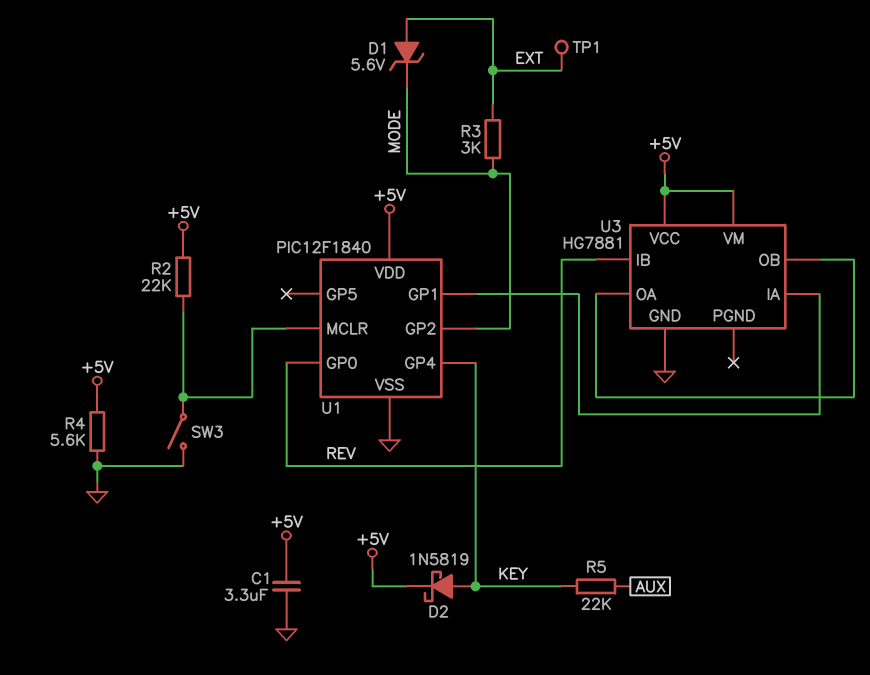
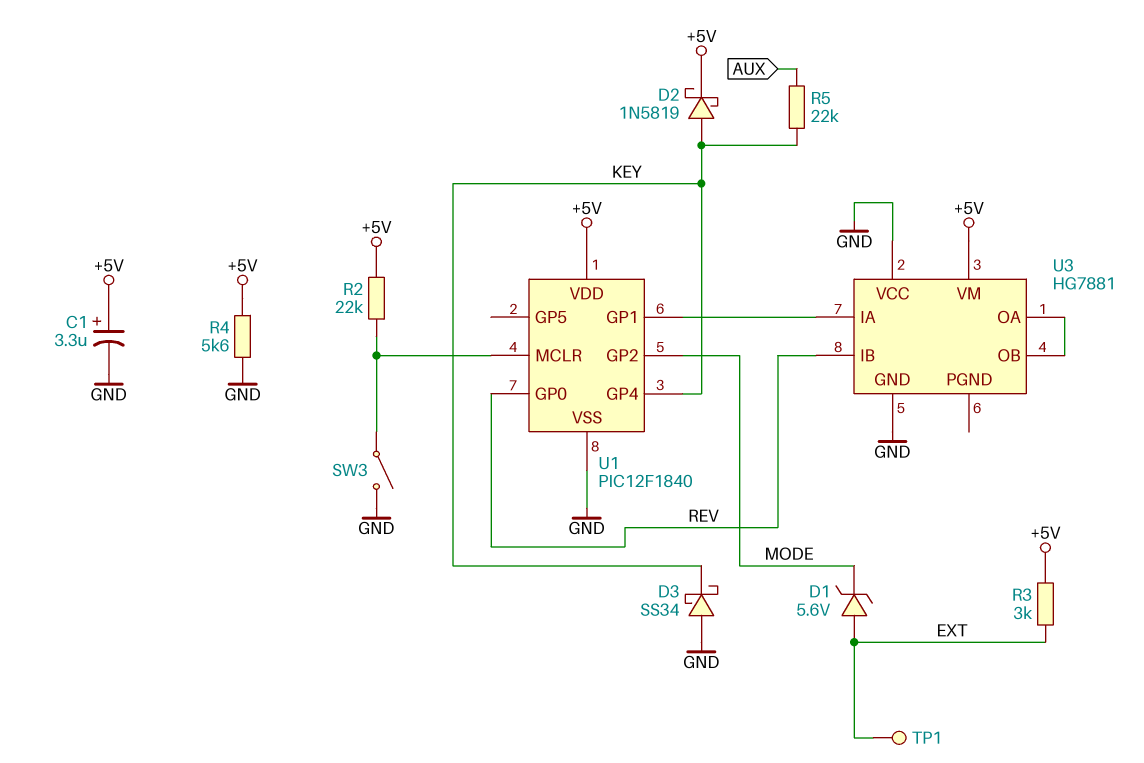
C1: 3.3uF (+5V, GND) -> 3.3uF (plus +5V, minus GND)
D3: none -> schottky SS34 (A GND, K KEY)
R3: 3k (EXT, MODE) -> 3k (+5V, EXT)
U3 pin VCC: +5V -> GND

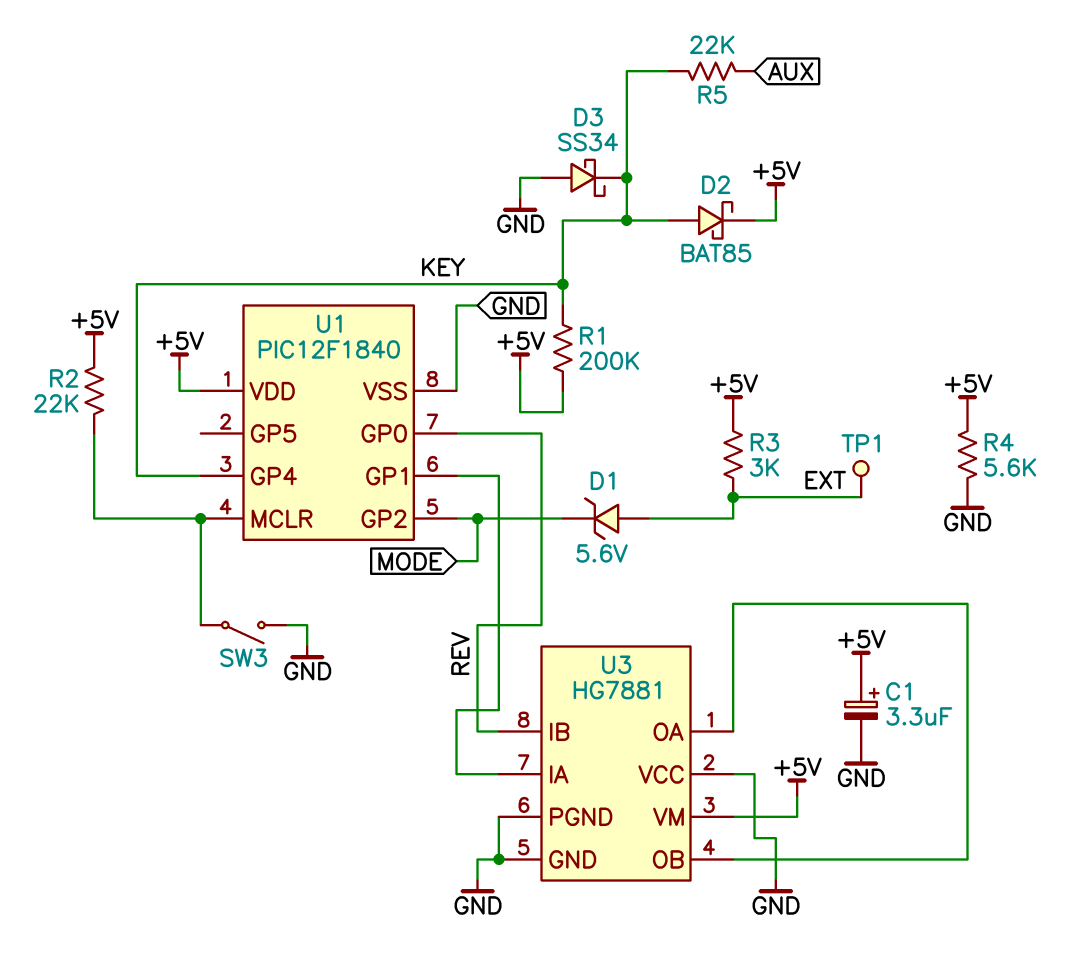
D2: schottky 1N5819 (A KEY, K +5V) -> schottky BAT85 (A KEY, K +5V)
R1: none -> 200k (+5V, KEY)
U3 pin PGND: none -> GND

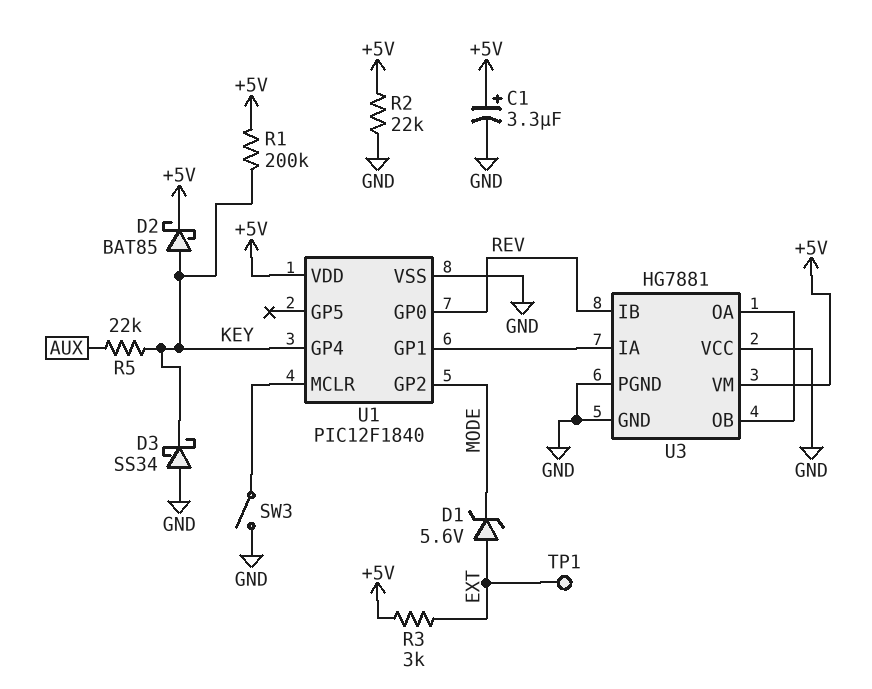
R2: 22k (+5V, U1/MCLR) -> 22k (+5V, GND)
R4: 5.6k (+5V, GND) -> none

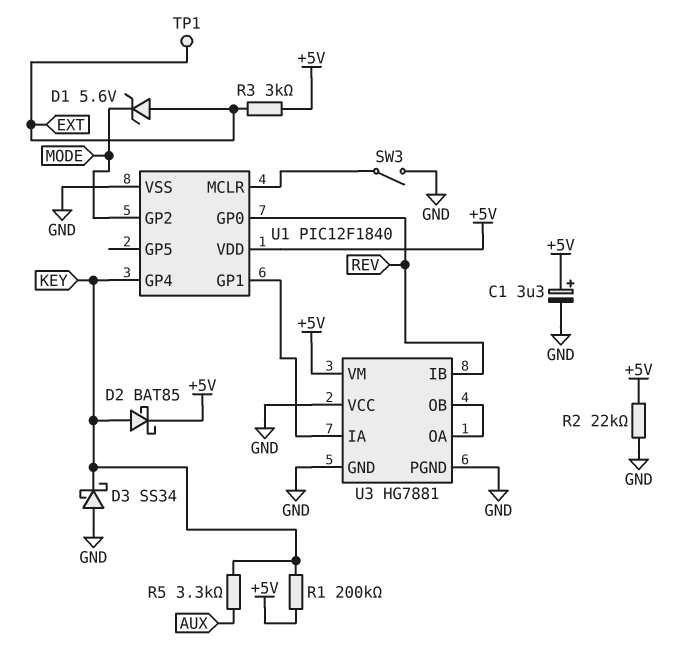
R5: 22k (AUX, KEY) -> 3.3k (AUX, KEY)

